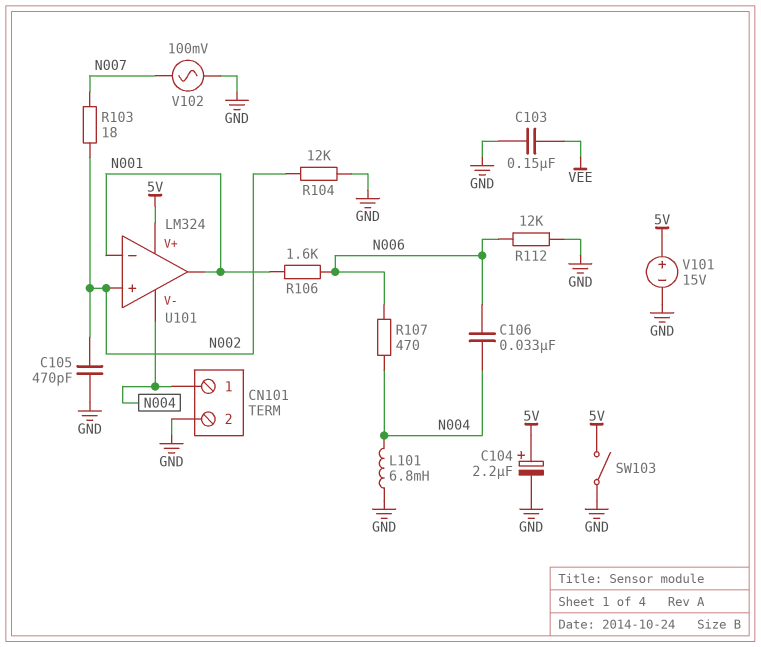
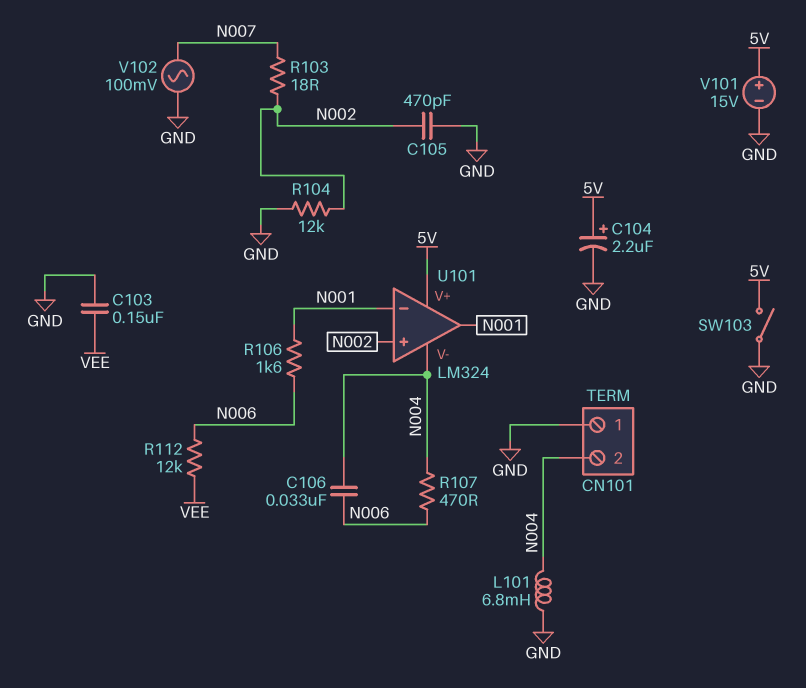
CN101 pin 1: N004 -> GND
CN101 pin 2: GND -> N004
R112: 12k (GND, N006) -> 12k (N006, VEE)

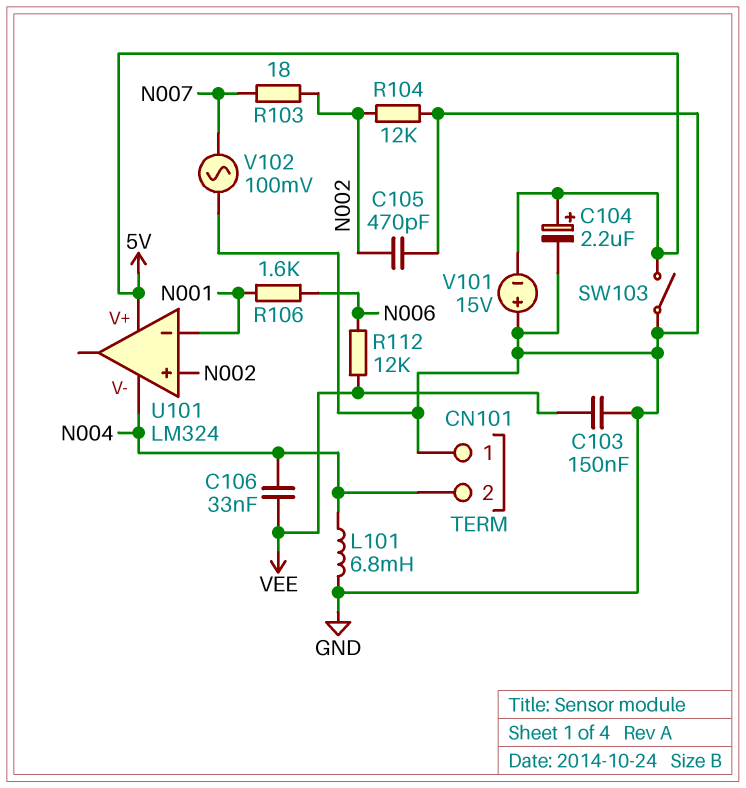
C106: 33nF (N004, N006) -> 33nF (N004, VEE)
R107: 470 (N004, N006) -> none
U101 pin out: N001 -> none
V101: 15V (plus 5V, minus GND) -> 15V (plus GND, minus 5V)

